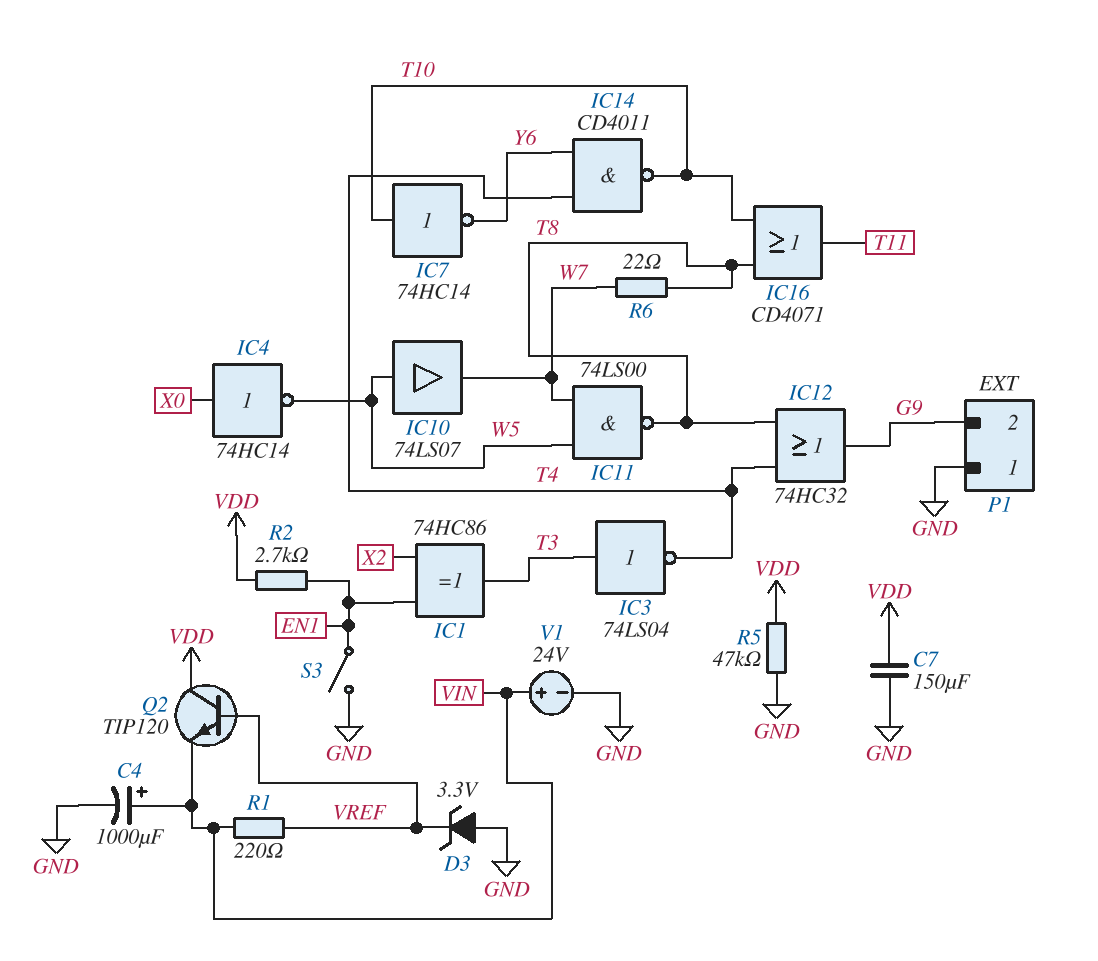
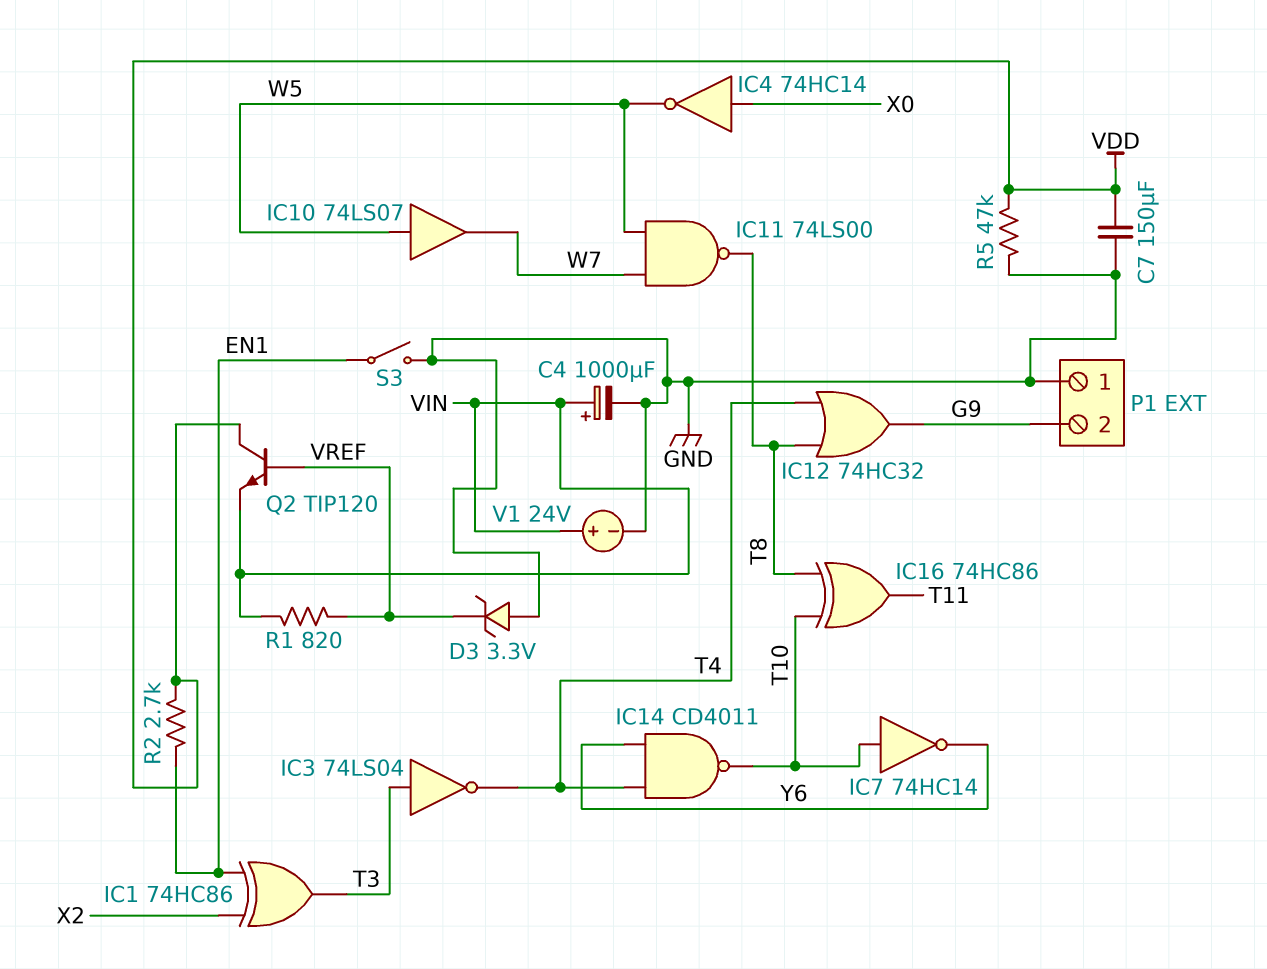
IC16: OR CD4071 (in T8, in T10, out T11) -> XOR 74HC86 (in T8, in T10, out T11)
R1: 220 (VIN, VREF) -> 820 (VIN, VREF)
R6: 22 (T8, W7) -> none

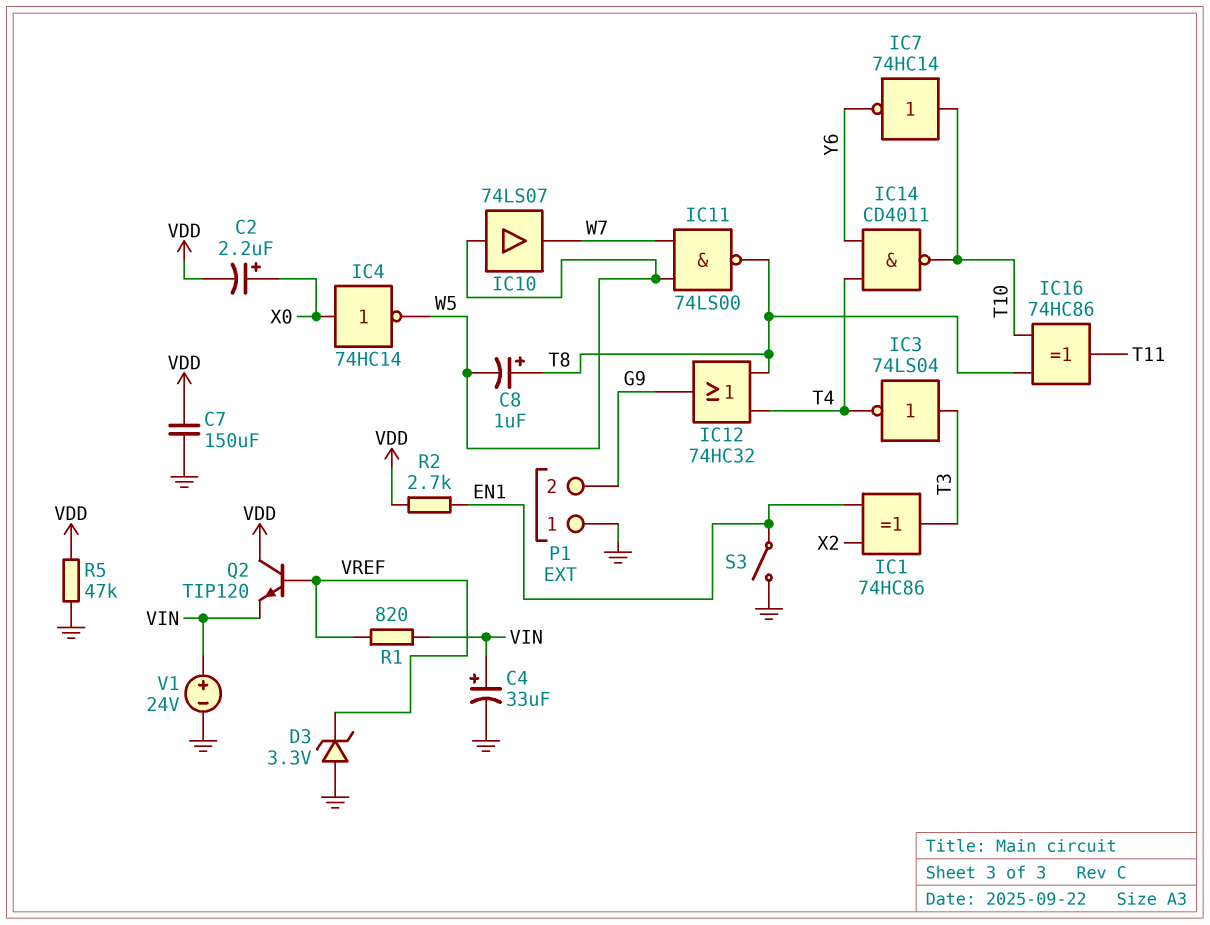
C2: none -> 2.2uF (plus X0, minus VDD)
C4: 1000uF (plus VIN, minus GND) -> 33uF (plus VIN, minus GND)
C8: none -> 1uF (plus T8, minus W5)

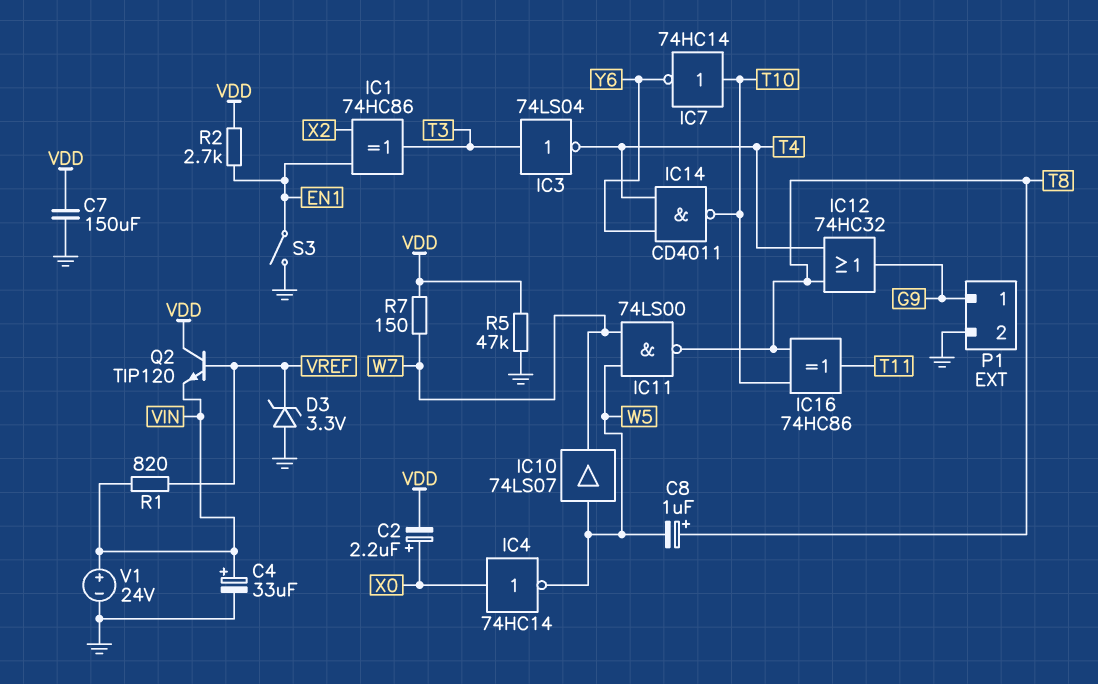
P1 pin 1: GND -> G9
P1 pin 2: G9 -> GND
R7: none -> 150 (VDD, W7)

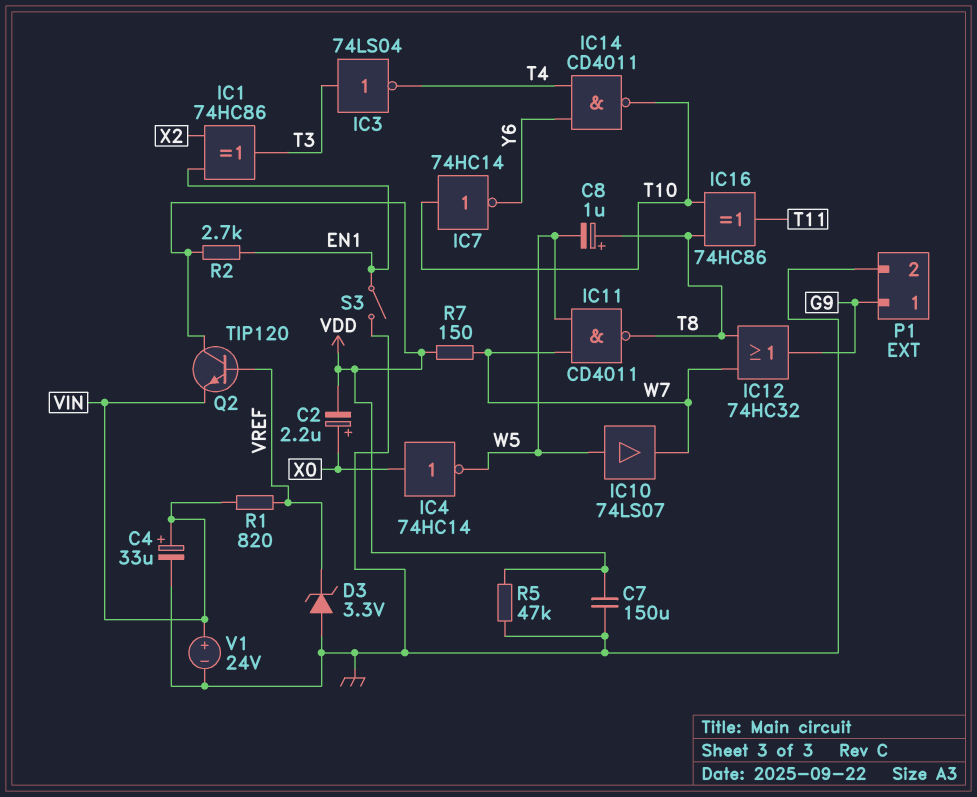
IC11: NAND 74LS00 (in W5, in W7, out T8) -> NAND CD4011 (in W5, in W7, out T8)
IC12: OR 74HC32 (in T4, in T8, out G9) -> OR 74HC32 (in T8, in W7, out G9)

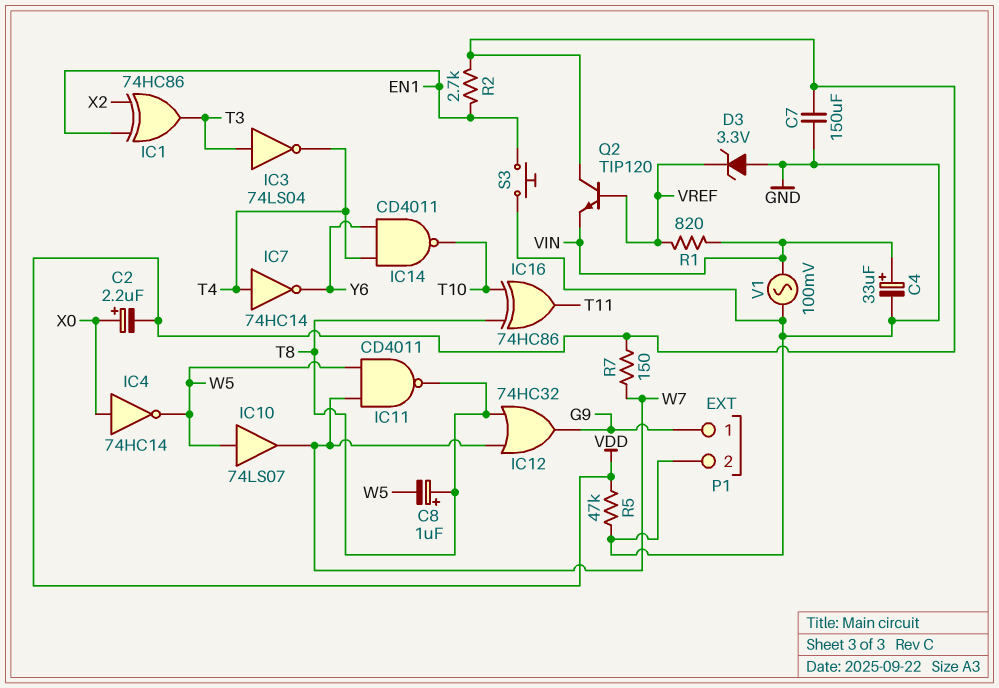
IC7: NOT 74HC14 (in T10, out Y6) -> NOT 74HC14 (in T4, out Y6)
S3: switch (EN1, GND) -> button (EN1, GND)
V1: 24V (plus VIN, minus GND) -> AC 100mV (GND, VIN)

